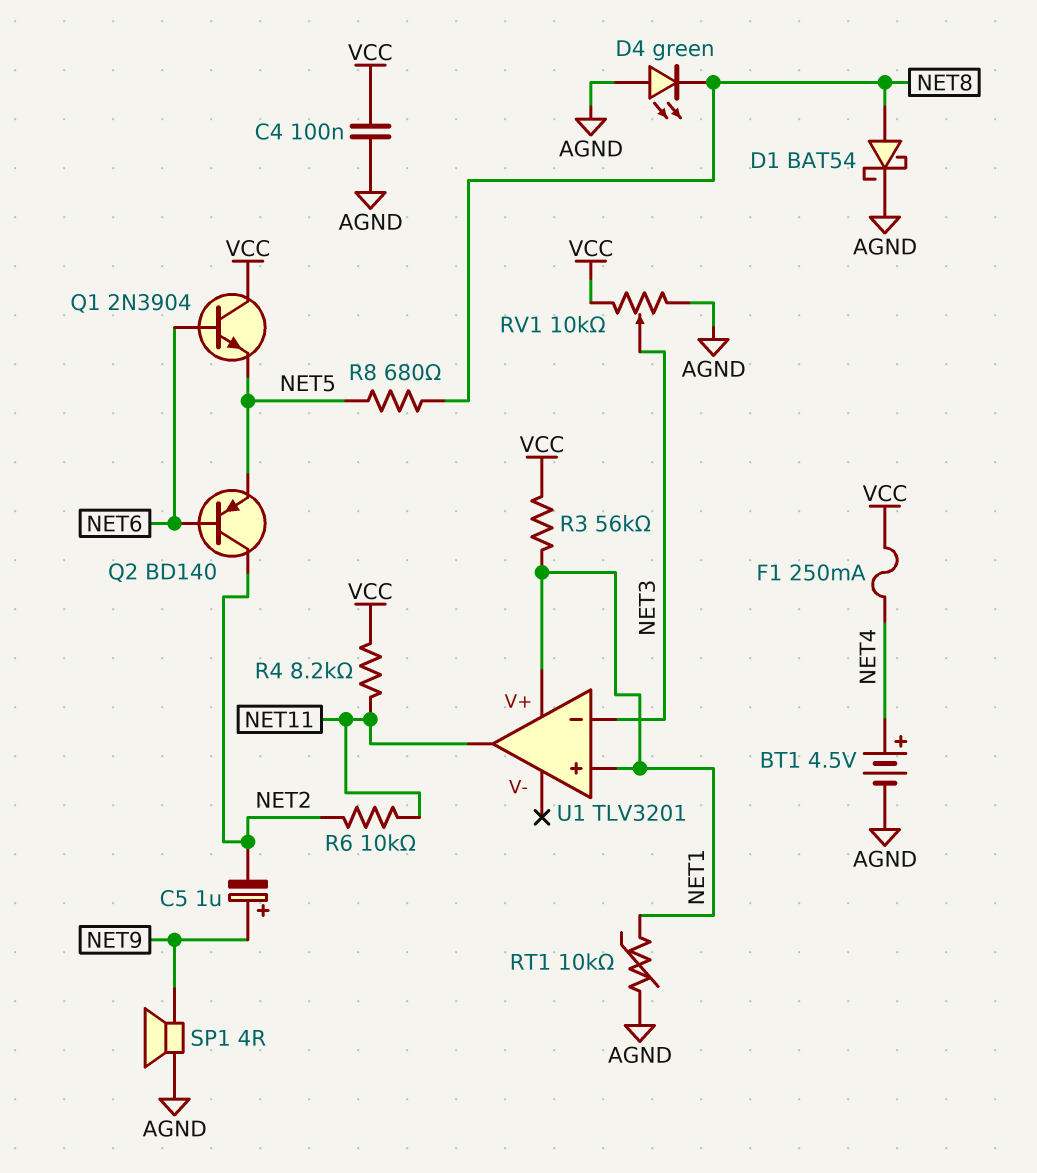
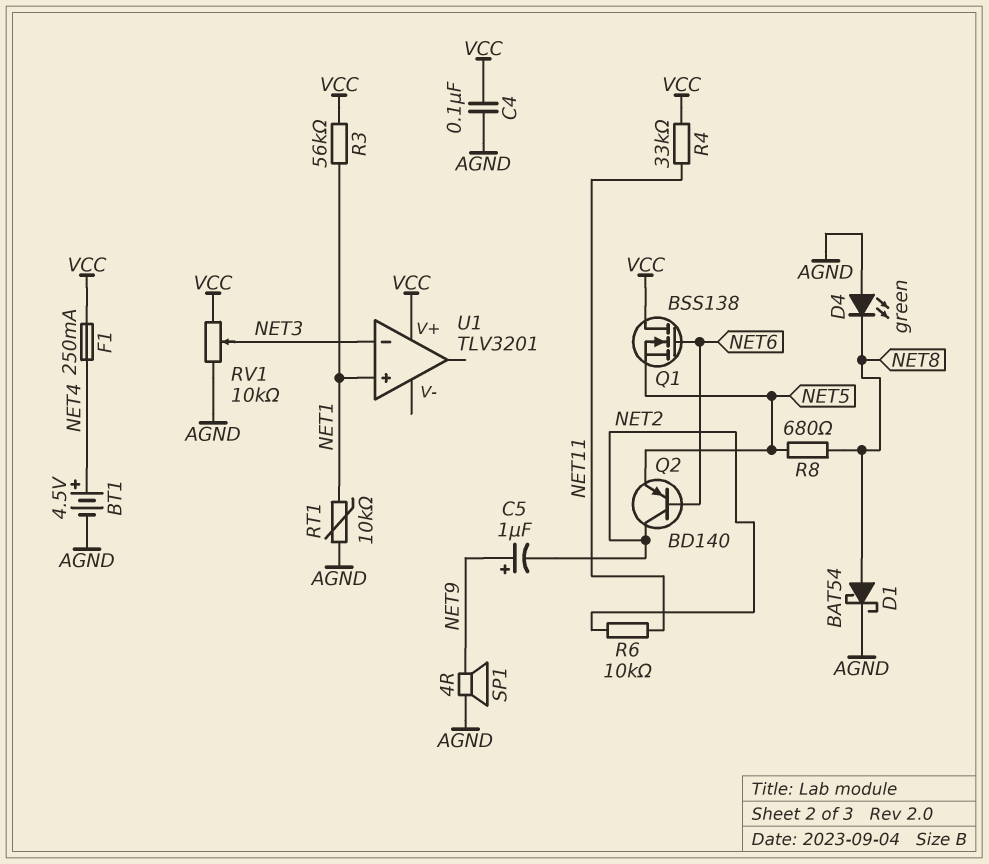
Q1: NPN 2N3904 (B NET6, C VCC, E NET5) -> NMOS BSS138 (G NET6, D VCC, S NET5)
R4: 8.2k (NET11, VCC) -> 33k (NET11, VCC)
U1 pin V+: NET1 -> VCC
U1 pin out: NET11 -> none

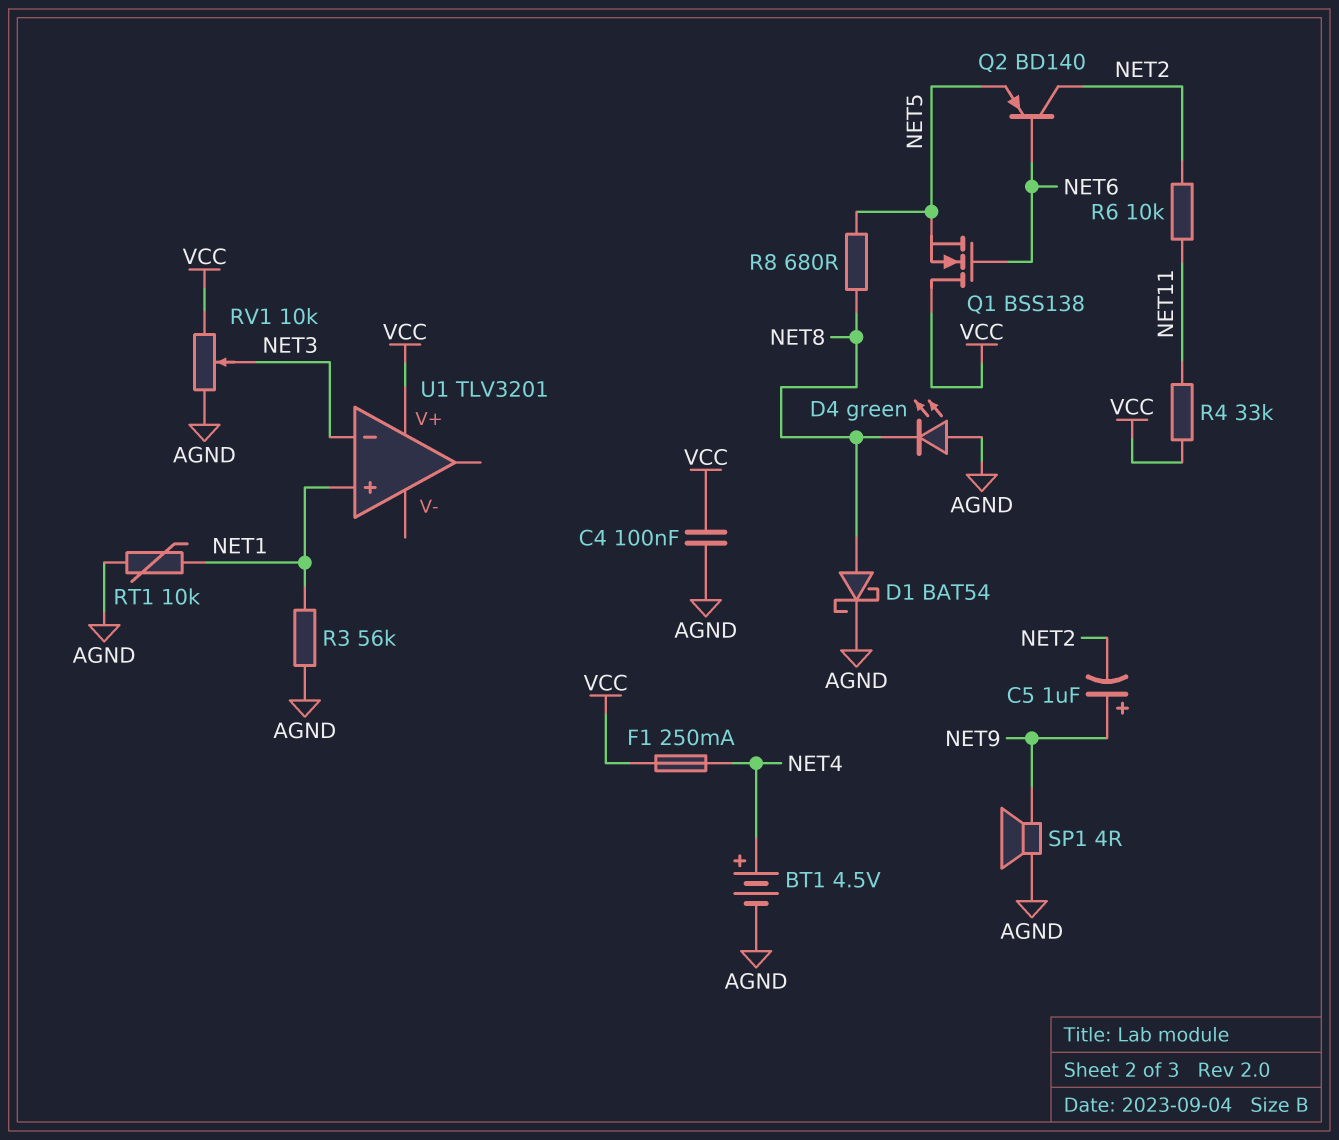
R3: 56k (NET1, VCC) -> 56k (AGND, NET1)

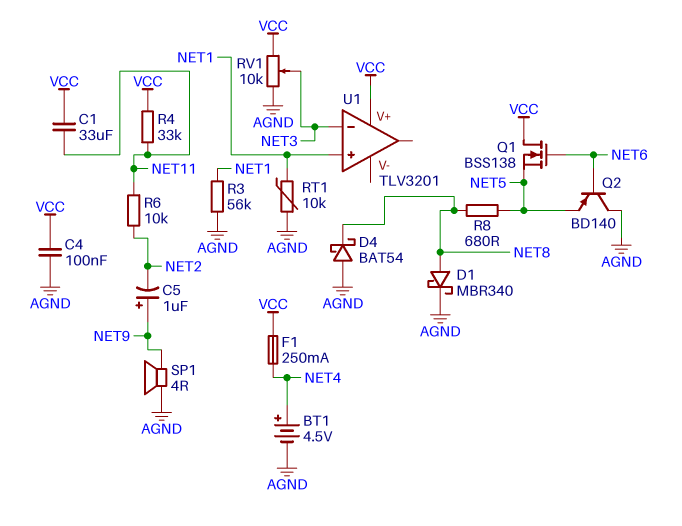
C1: none -> 33uF (NET11, VCC)
D1: schottky BAT54 (A NET8, K AGND) -> schottky MBR340 (A NET8, K AGND)
D4: LED green (A AGND, K NET8) -> schottky BAT54 (A AGND, K NET8)
Q2: PNP BD140 (B NET6, C NET2, E NET5) -> PNP BD140 (B NET6, C AGND, E NET5)

